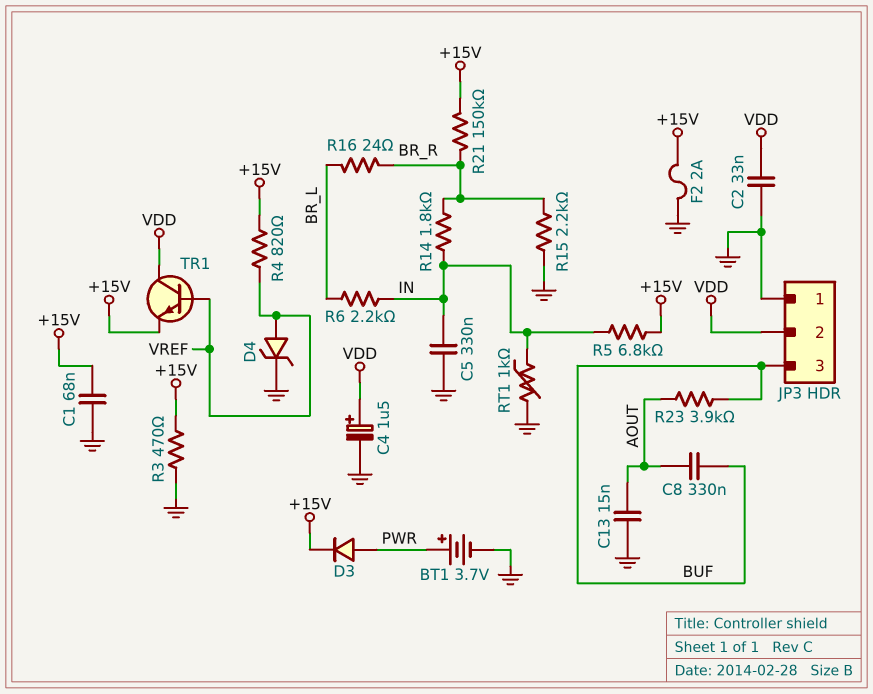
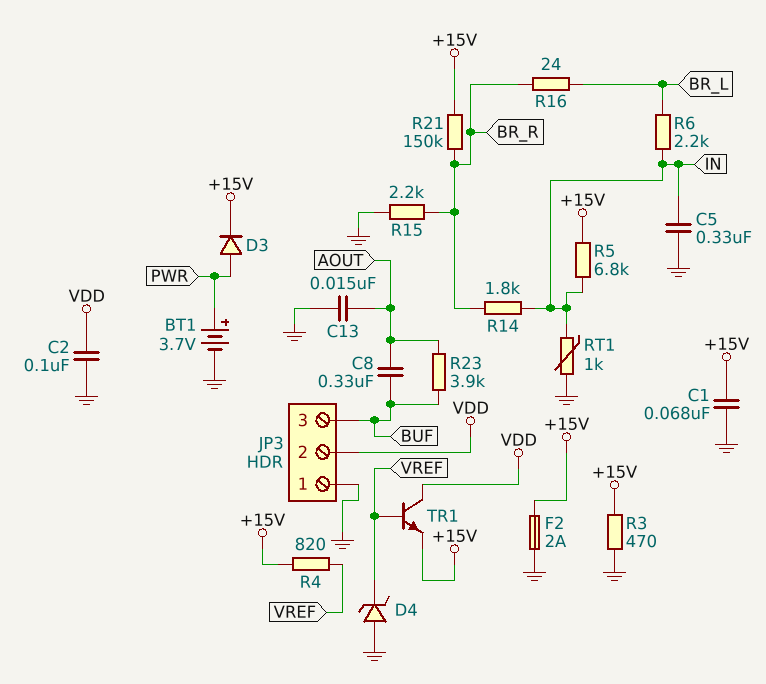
C2: 33nF (GND, VDD) -> 100nF (GND, VDD)
C4: 1.5uF (plus VDD, minus GND) -> none
D4: zener (A VREF, K GND) -> zener (A GND, K VREF)

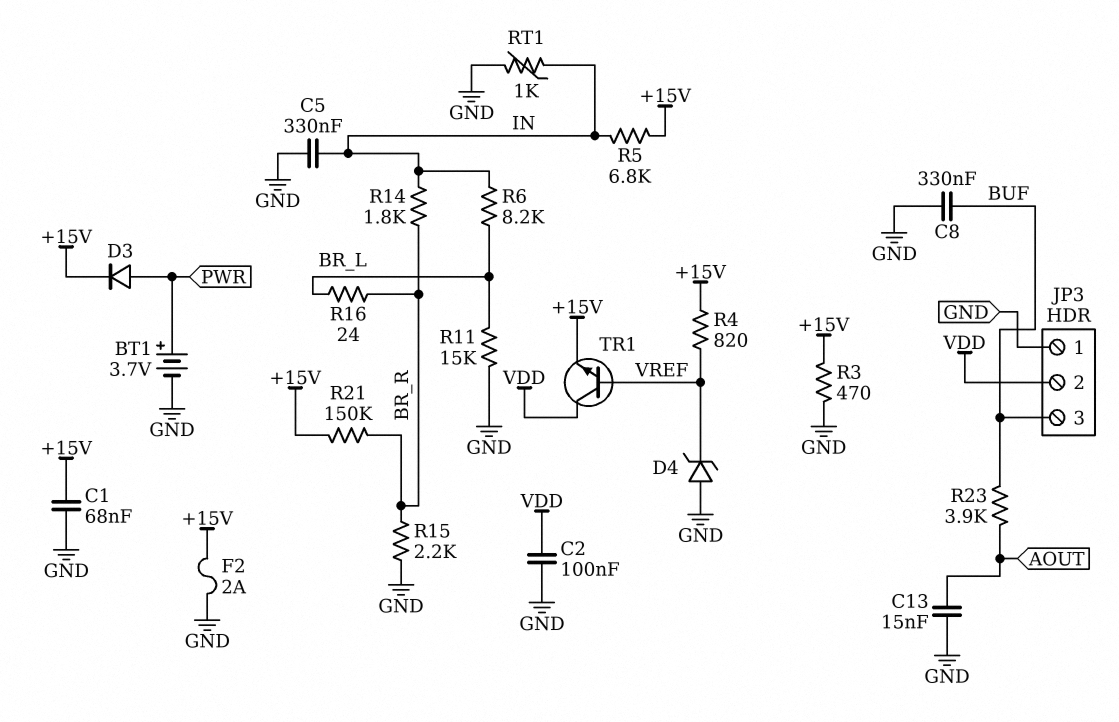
C8: 330nF (AOUT, BUF) -> 330nF (BUF, GND)
R6: 2.2k (BR_L, IN) -> 8.2k (BR_L, IN)
R11: none -> 15k (BR_L, GND)

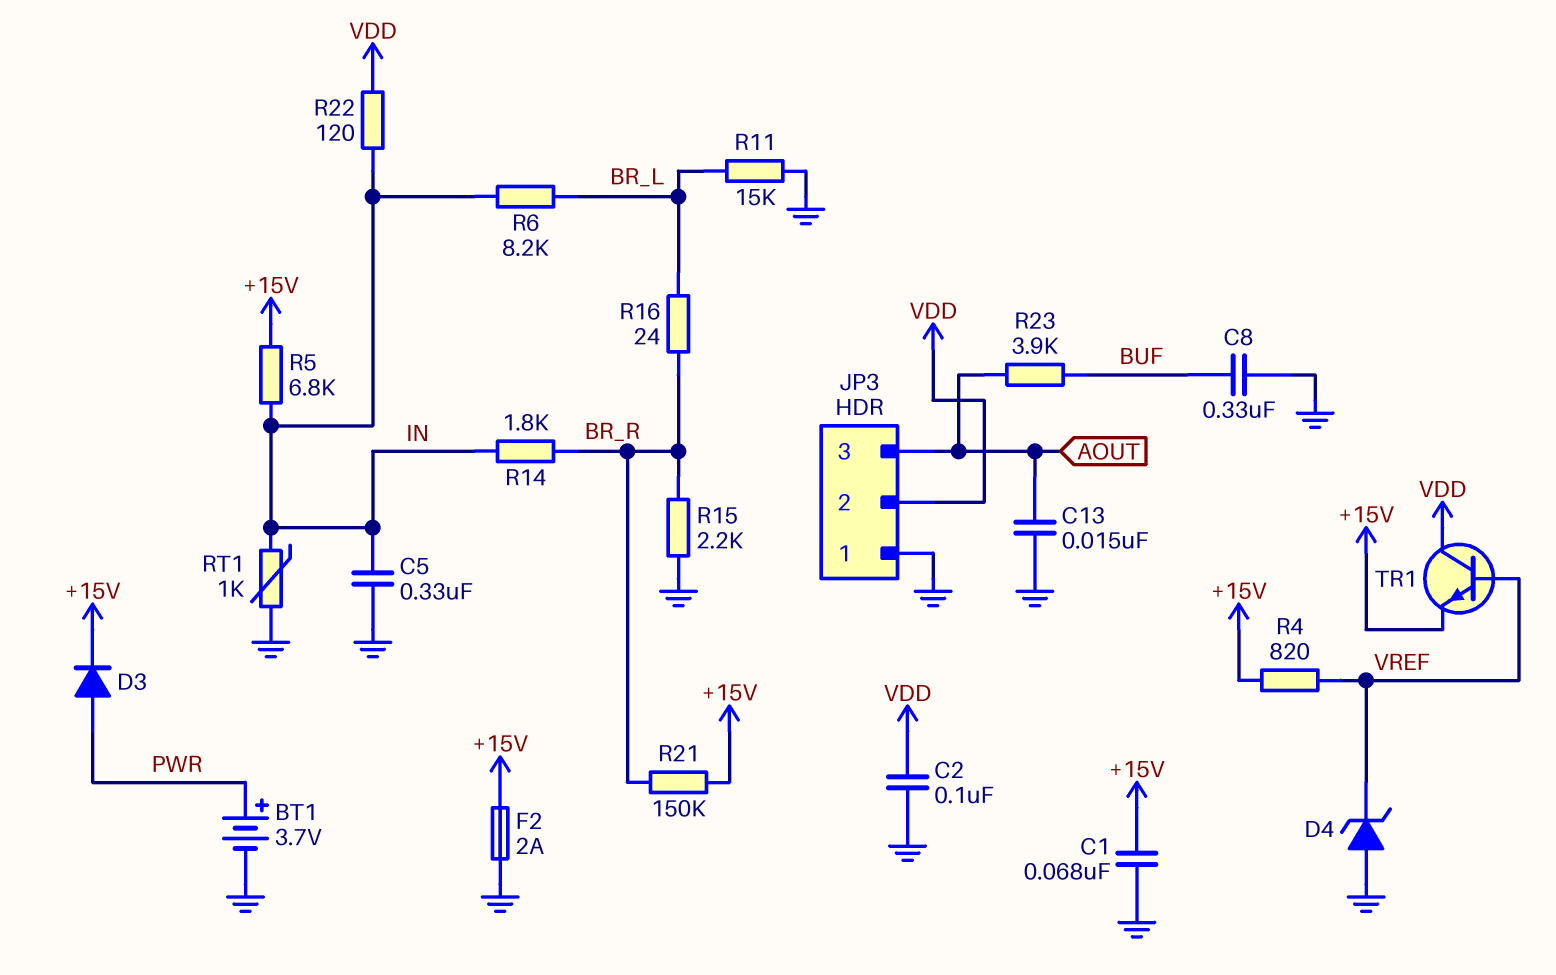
JP3 pin 3: BUF -> AOUT
R3: 470 (+15V, GND) -> none
R22: none -> 120 (IN, VDD)

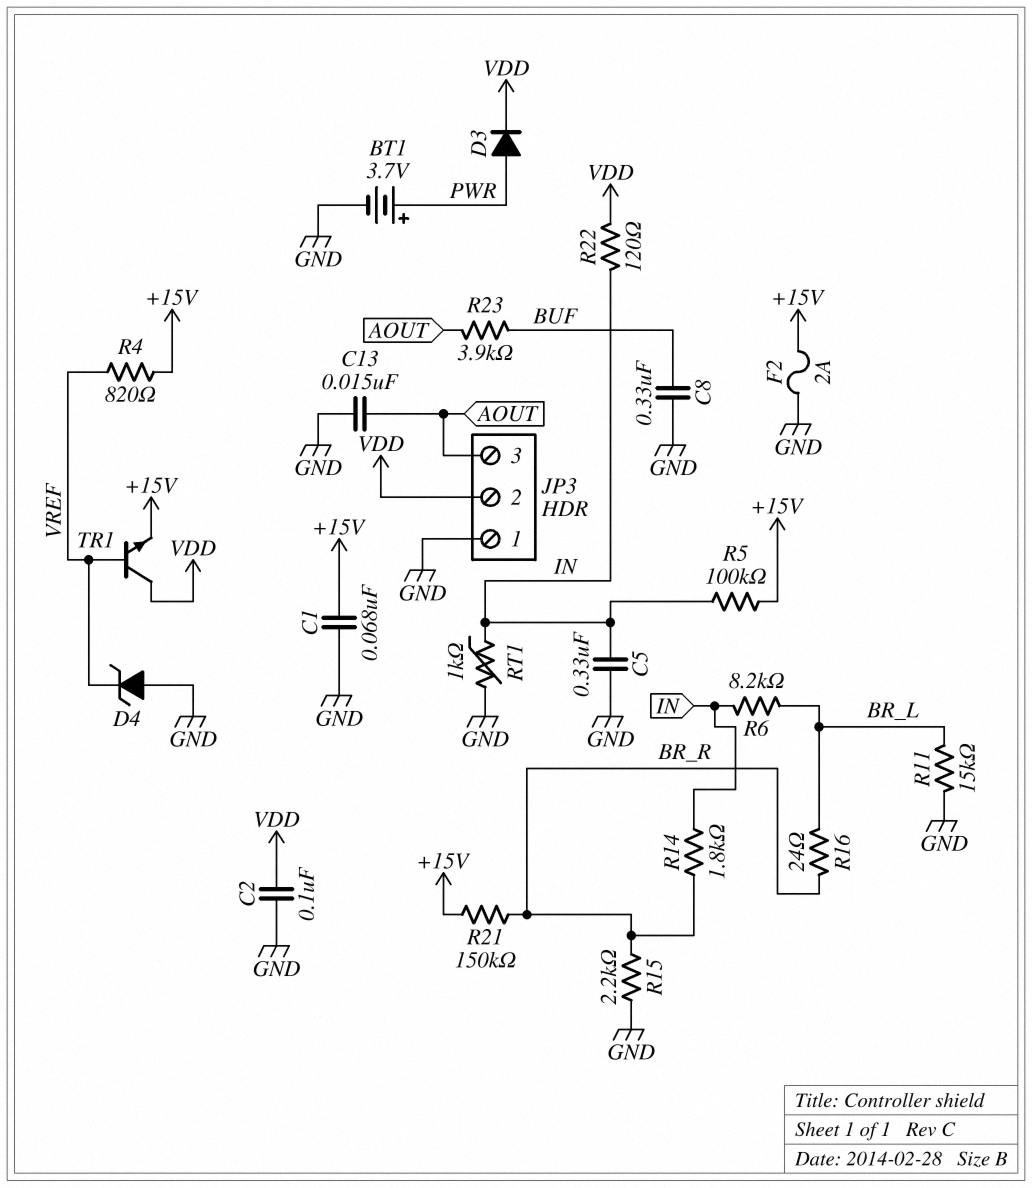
D3: diode (A PWR, K +15V) -> diode (A PWR, K VDD)
R5: 6.8k (+15V, IN) -> 100k (+15V, IN)

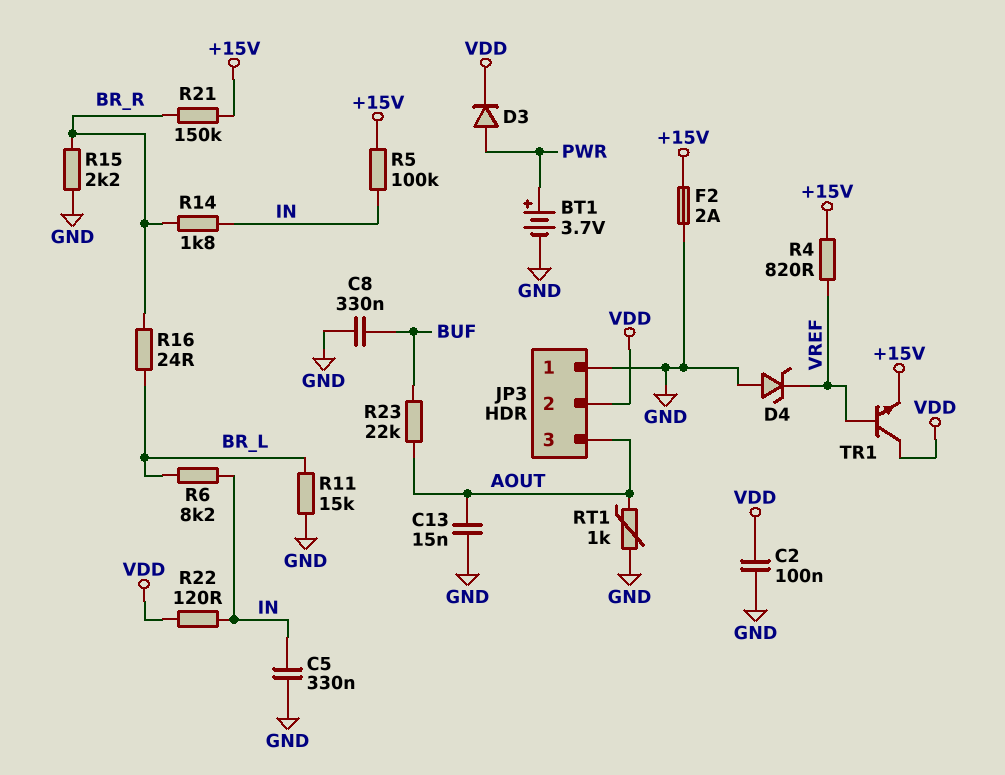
C1: 68nF (+15V, GND) -> none
R23: 3.9k (AOUT, BUF) -> 22k (AOUT, BUF)
RT1: 1k (GND, IN) -> 1k (AOUT, GND)

